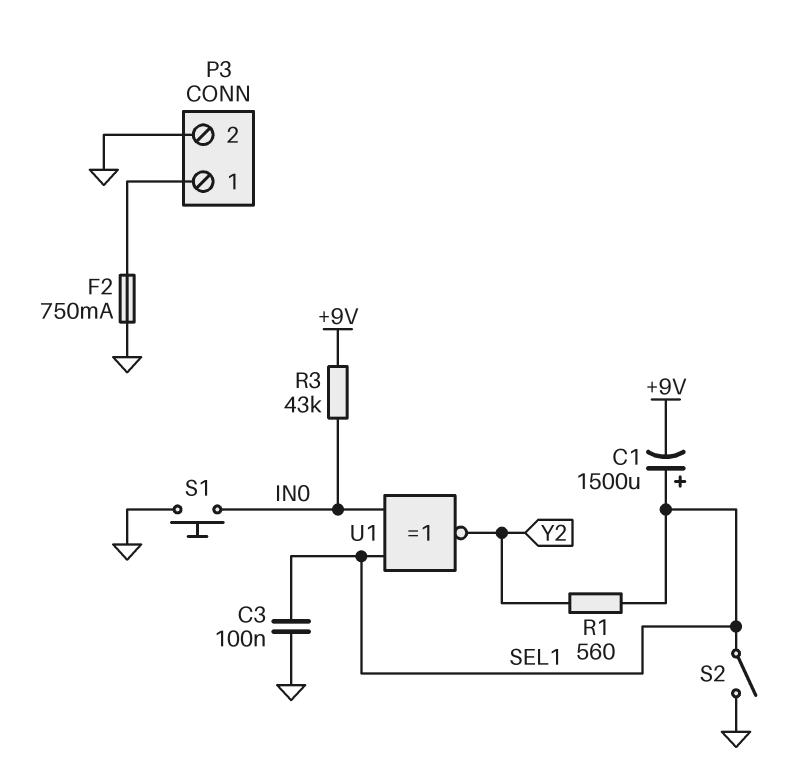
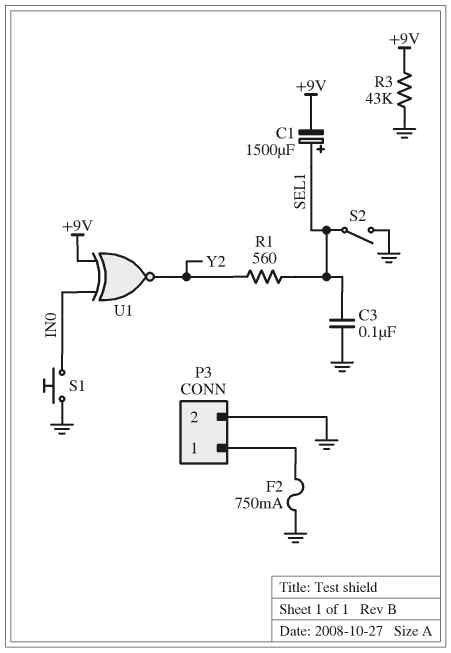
R3: 43k (+9V, IN0) -> 43k (+9V, GND)
U1: XNOR (in IN0, in SEL1, out Y2) -> XNOR (in +9V, in IN0, out Y2)

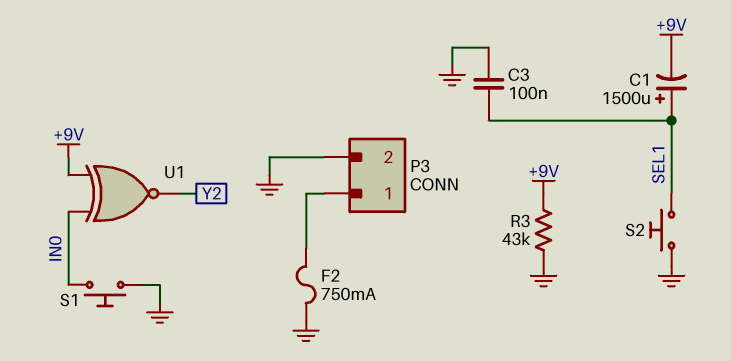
R1: 560 (SEL1, Y2) -> none
S2: switch (GND, SEL1) -> button (GND, SEL1)

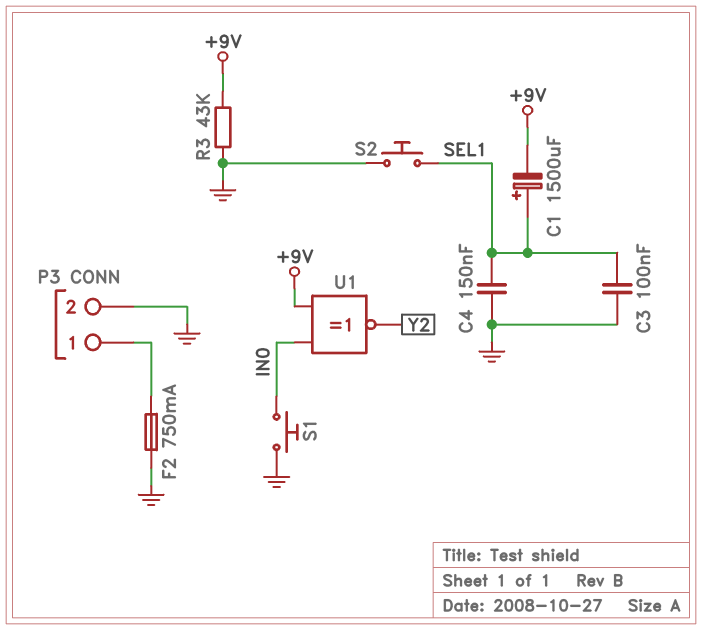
C4: none -> 150nF (GND, SEL1)

